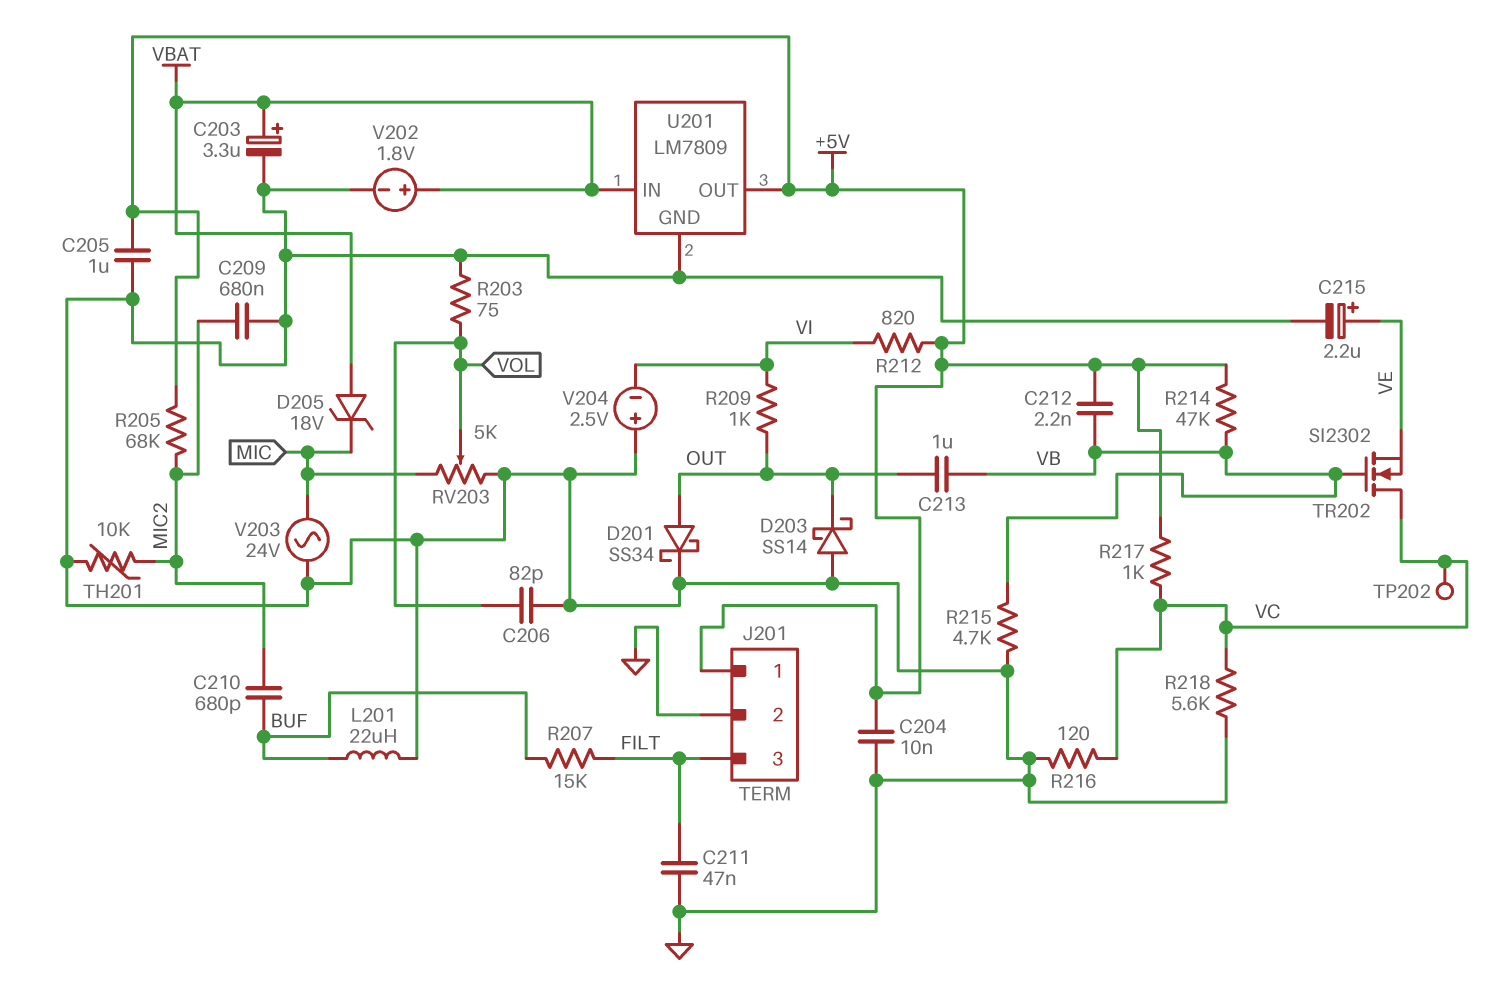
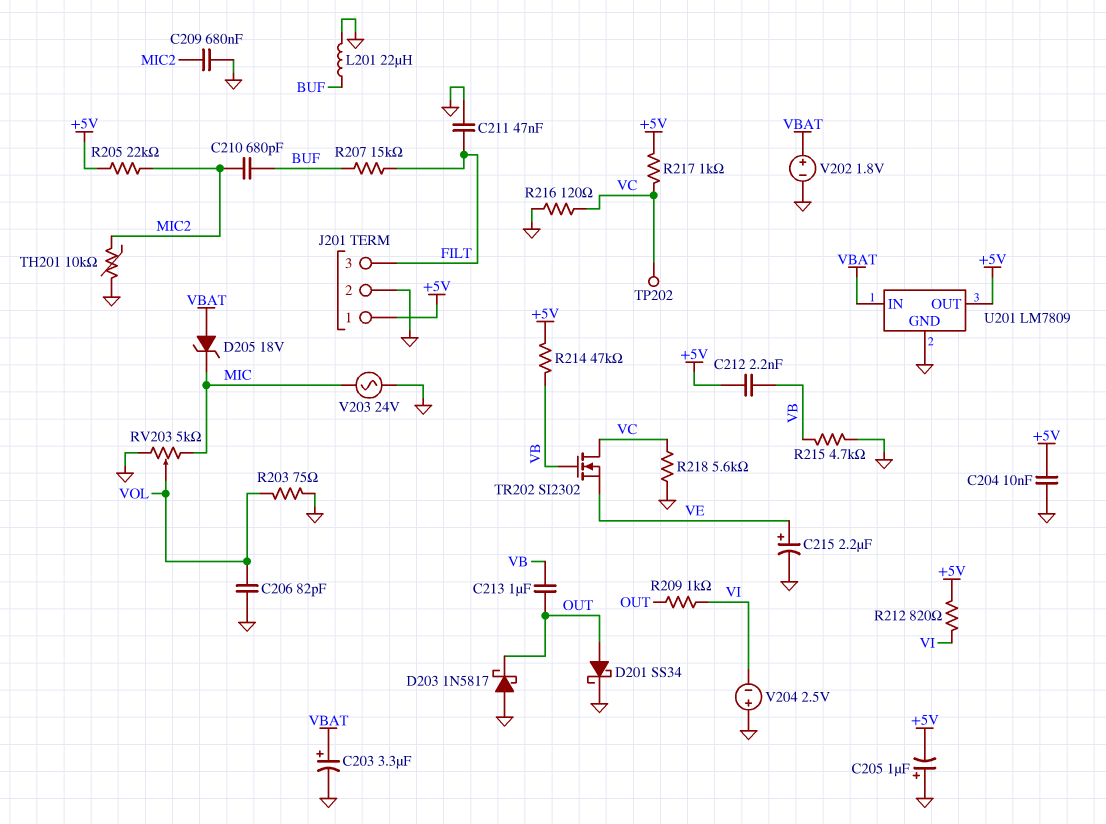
C205: 1uF (+5V, GND) -> 1uF (plus GND, minus +5V)
D203: schottky SS14 (A GND, K OUT) -> schottky 1N5817 (A GND, K OUT)
R205: 68k (+5V, MIC2) -> 22k (+5V, MIC2)

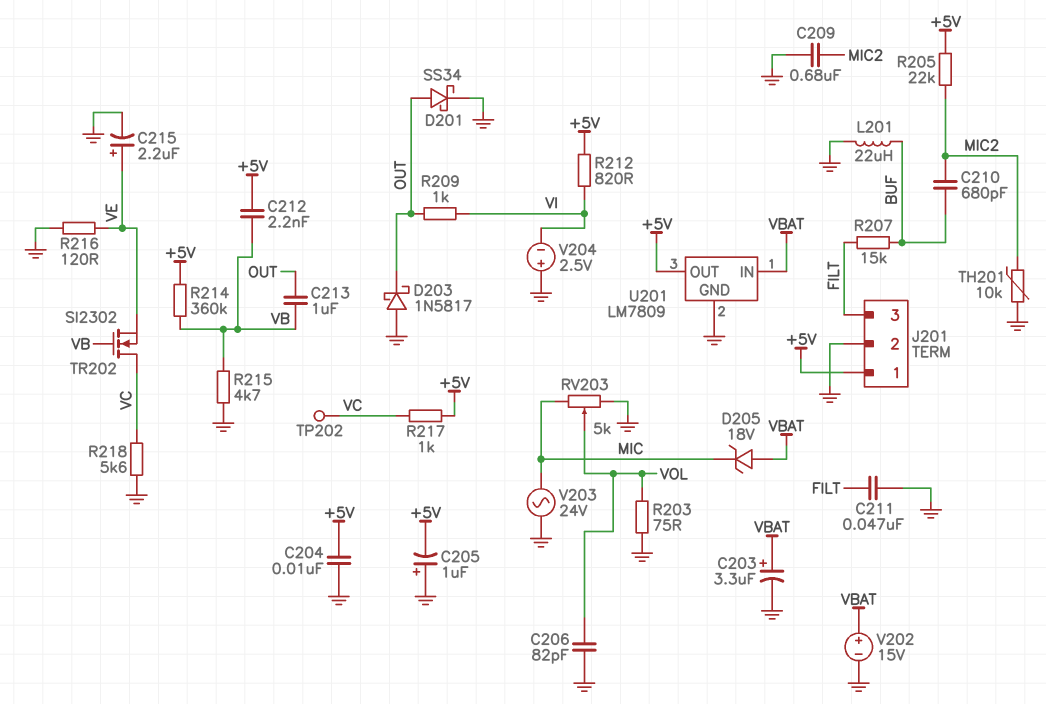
R214: 47k (+5V, VB) -> 360k (+5V, VB)
R216: 120 (GND, VC) -> 120 (GND, VE)
V202: 1.8V (plus VBAT, minus GND) -> 15V (plus VBAT, minus GND)

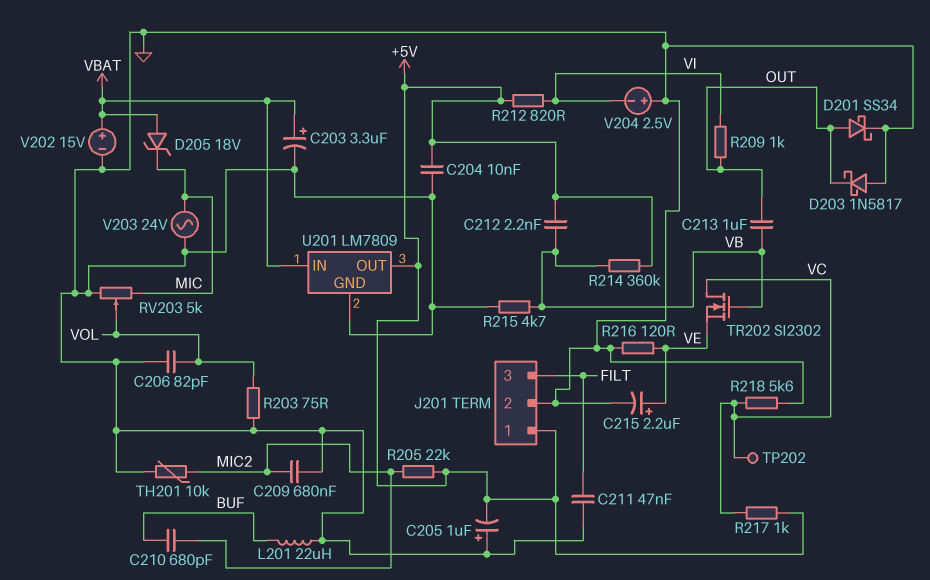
R207: 15k (BUF, FILT) -> none

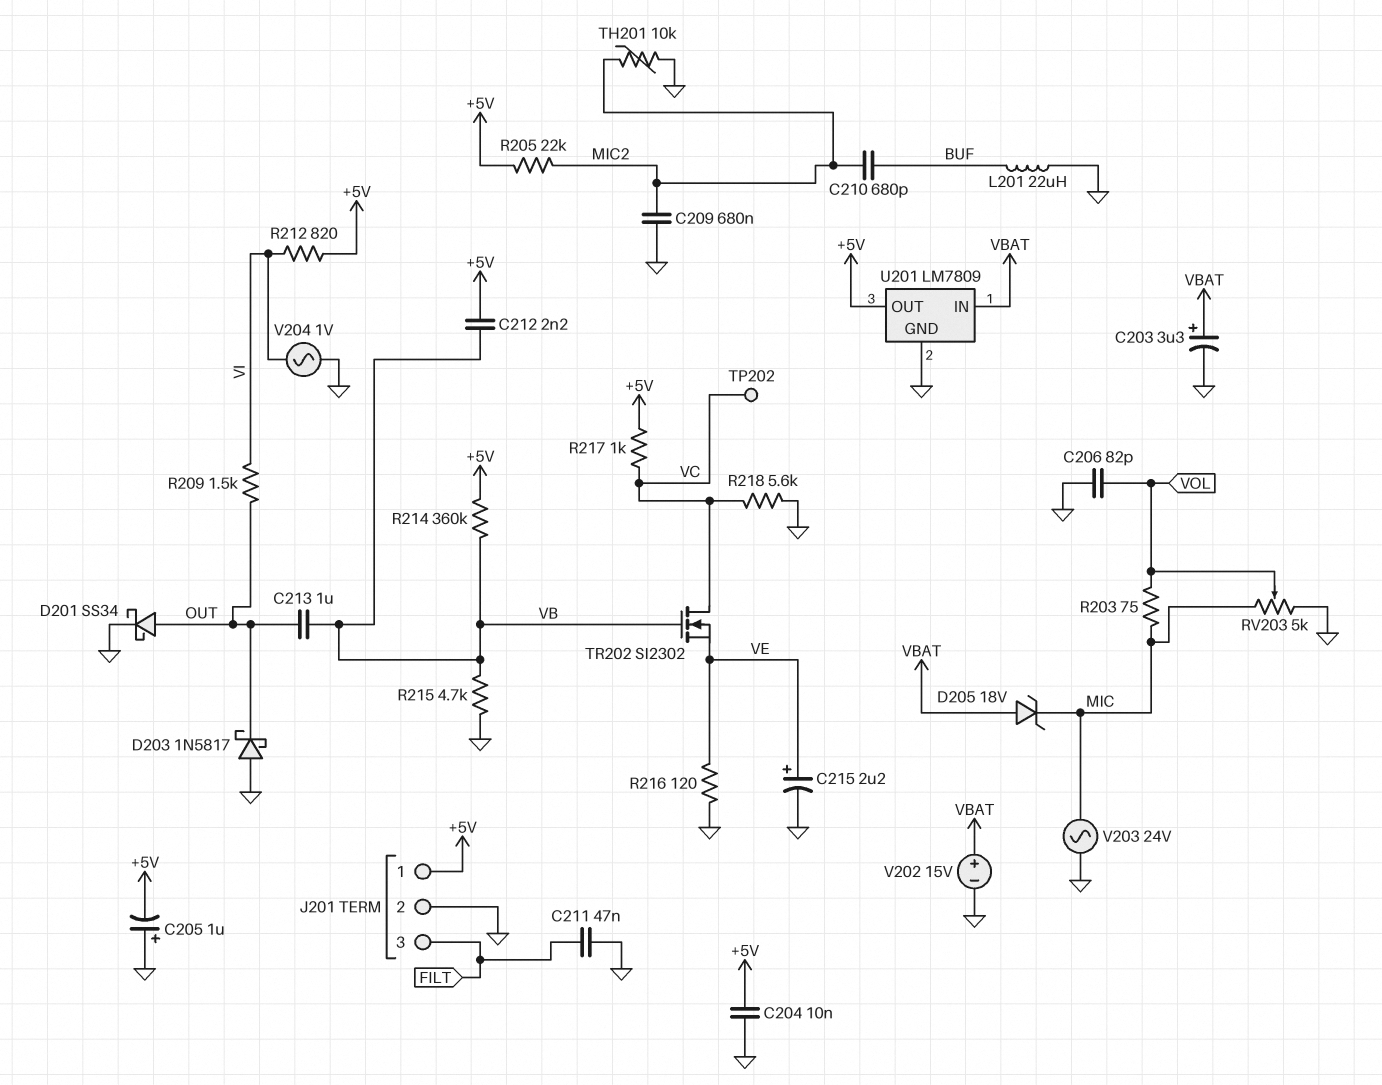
R203: 75 (GND, VOL) -> 75 (MIC, VOL)
R209: 1k (OUT, VI) -> 1.5k (OUT, VI)
V204: 2.5V (plus GND, minus VI) -> AC 1V (GND, VI)

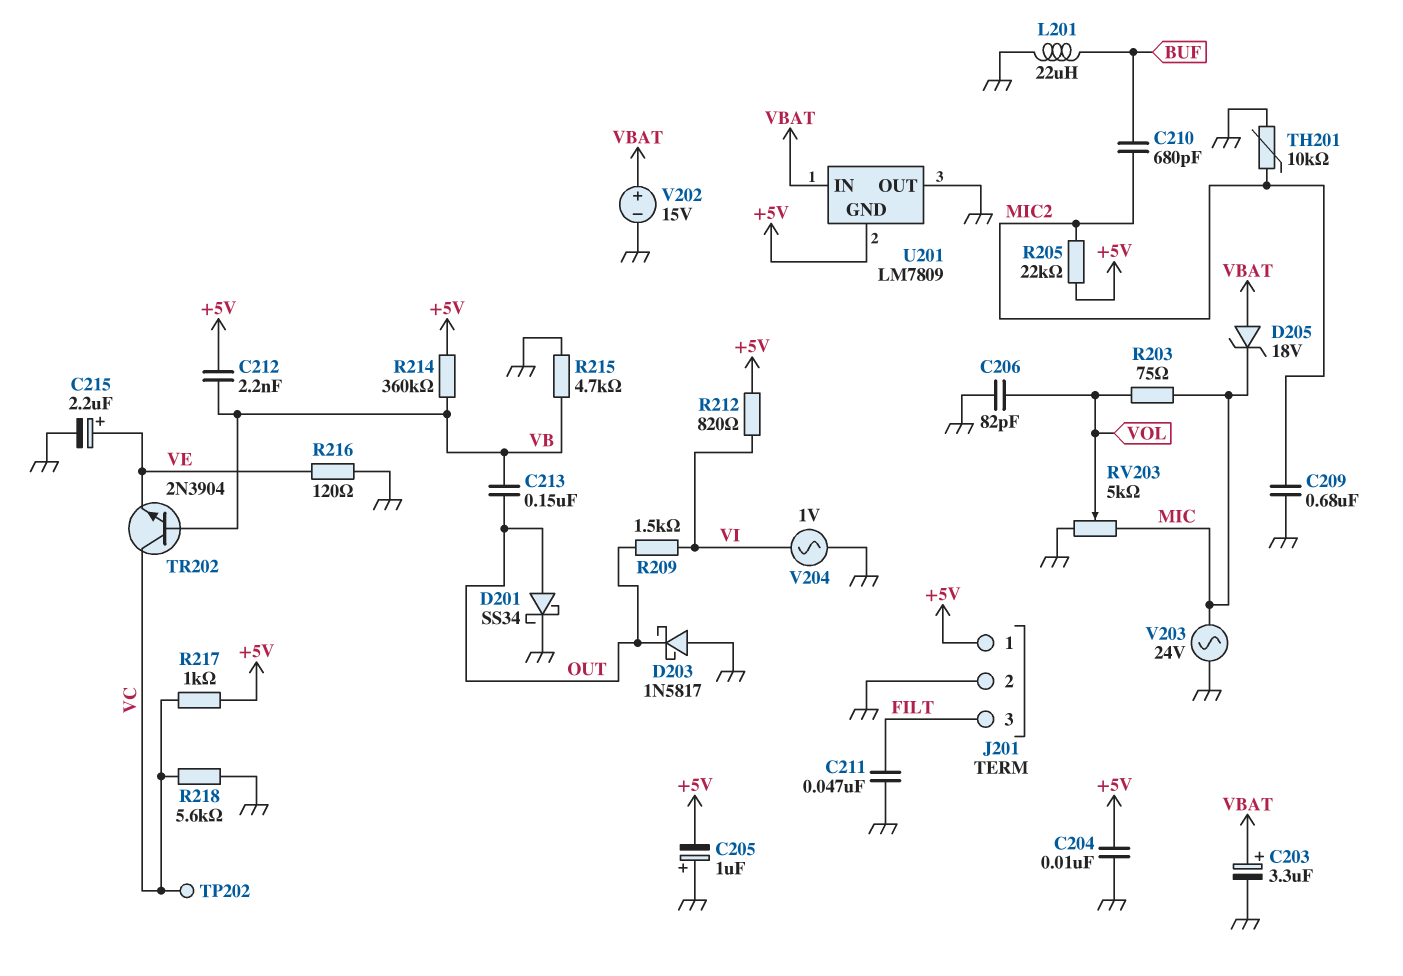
C213: 1uF (OUT, VB) -> 150nF (OUT, VB)
TR202: NMOS SI2302 (G VB, D VC, S VE) -> NPN 2N3904 (B VB, C VC, E VE)
U201 pin GND: GND -> +5V
U201 pin OUT: +5V -> GND

